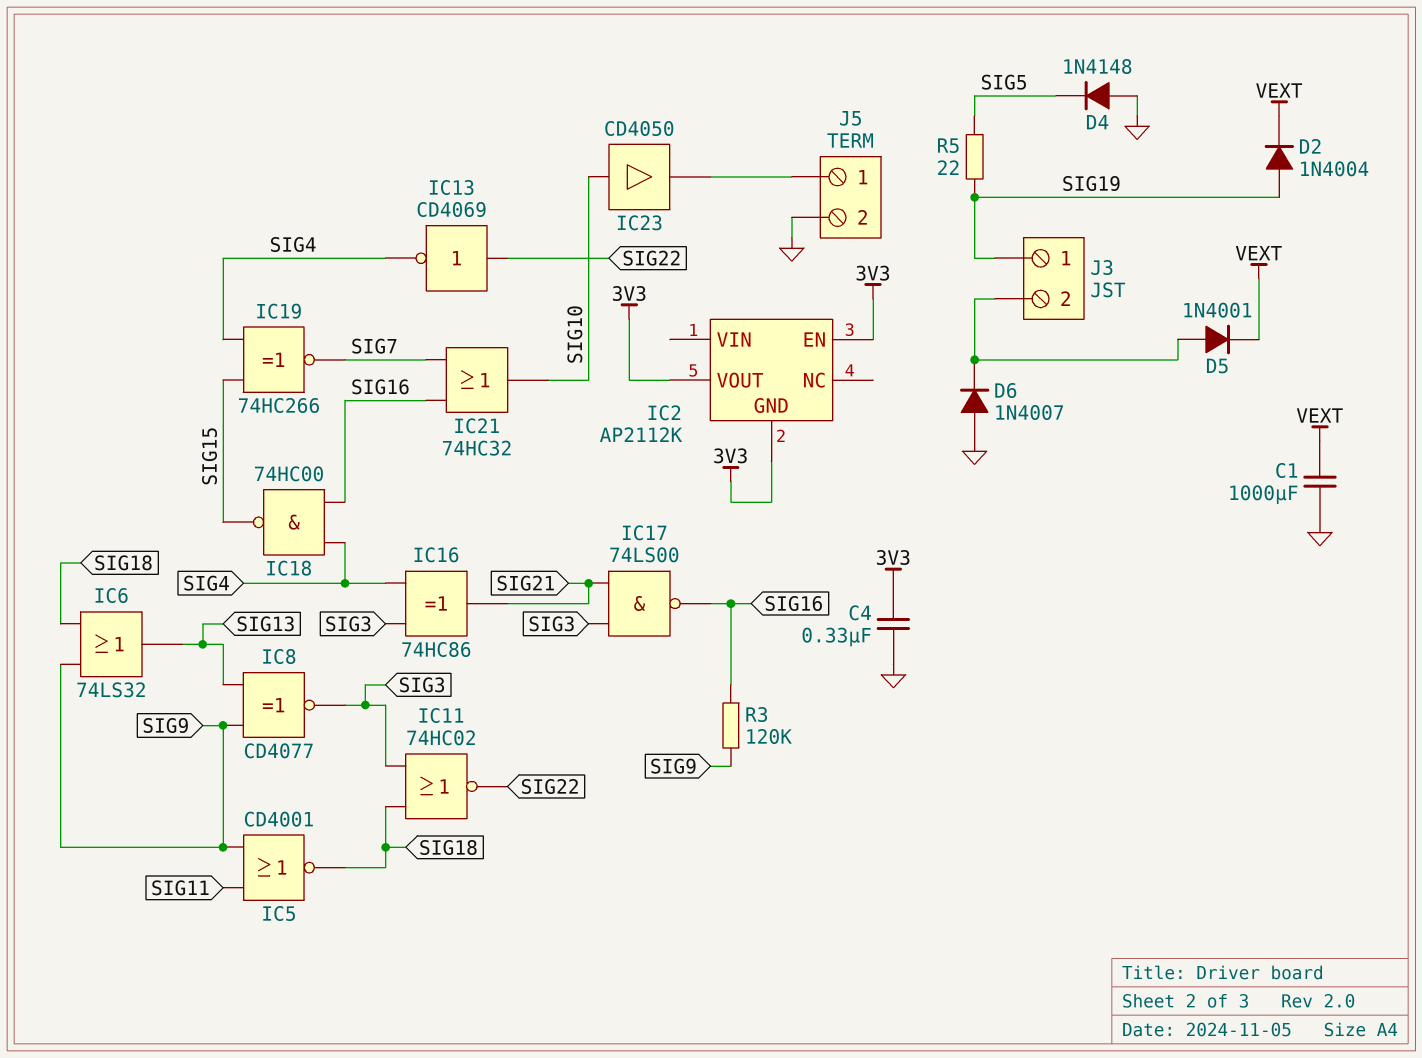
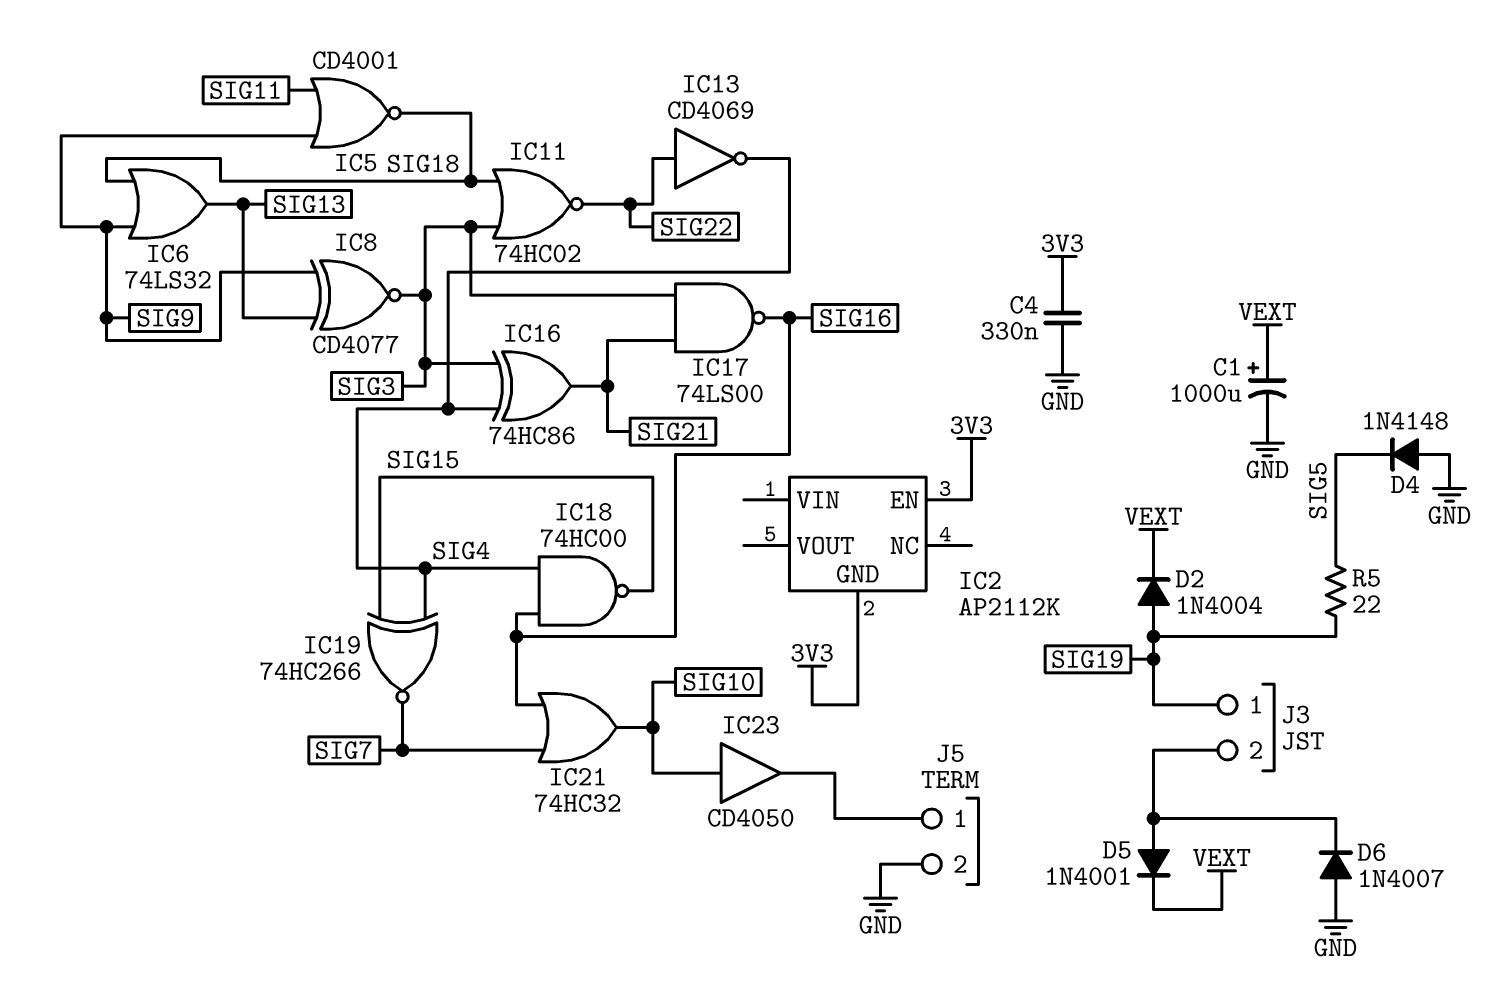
C1: 1000uF (GND, VEXT) -> 1000uF (plus VEXT, minus GND)
IC2 pin VOUT: 3V3 -> none
R3: 120k (SIG9, SIG16) -> none

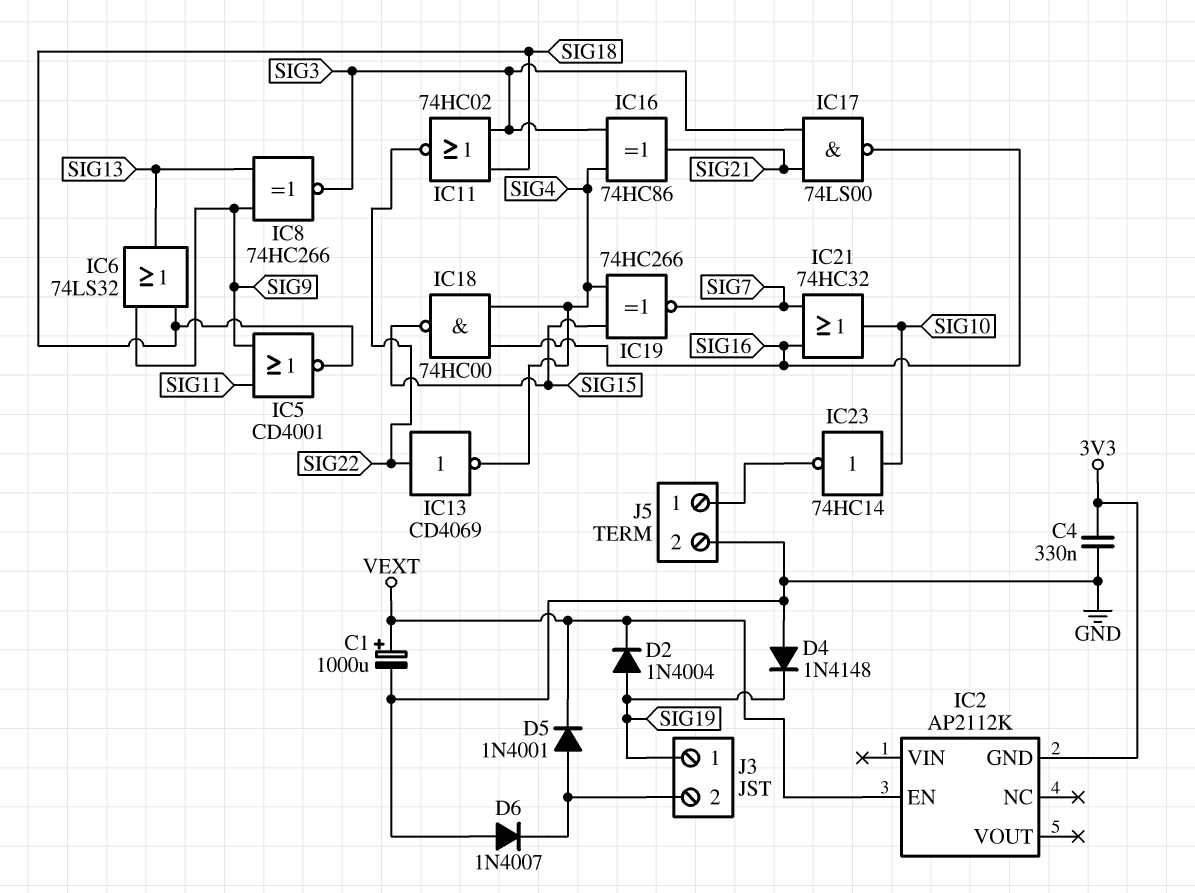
D4: diode 1N4148 (A GND, K SIG5) -> diode 1N4148 (A GND, K SIG19)
IC2 pin EN: 3V3 -> VEXT
IC8: XNOR CD4077 (in SIG9, in SIG13, out SIG3) -> XNOR 74HC266 (in SIG9, in SIG13, out SIG3)
IC23: buffer CD4050 (in SIG10, out J5/1) -> NOT 74HC14 (in SIG10, out J5/1)
R5: 22 (SIG5, SIG19) -> none

